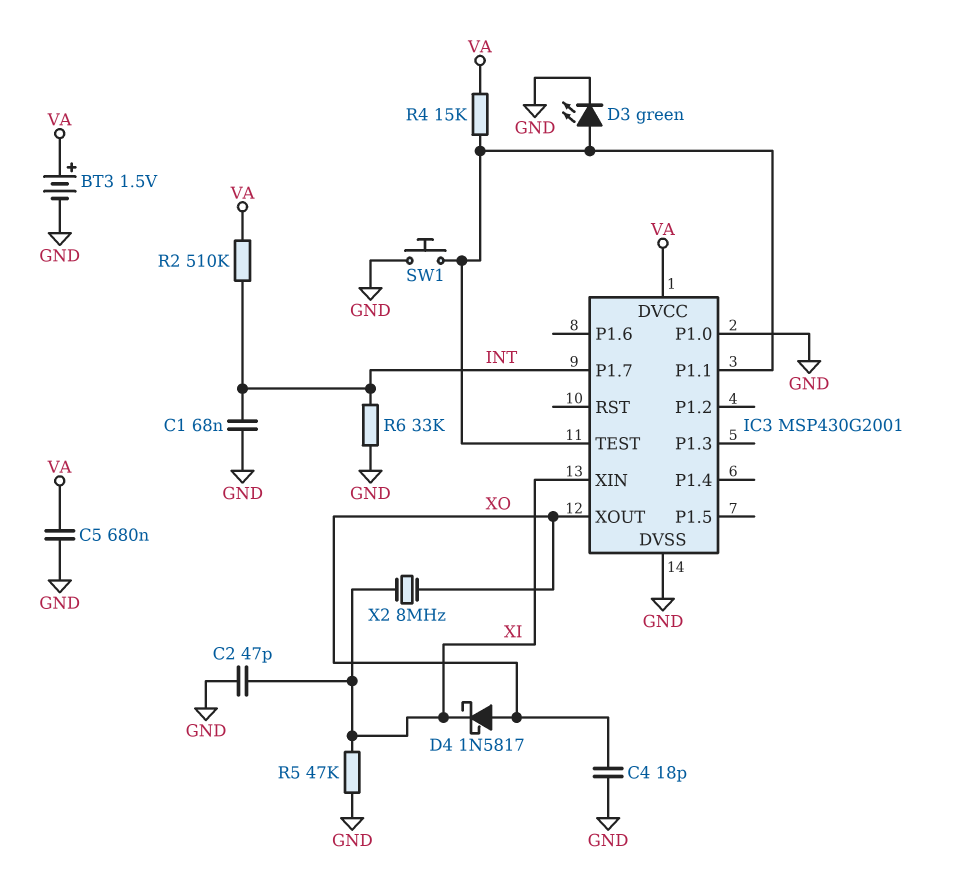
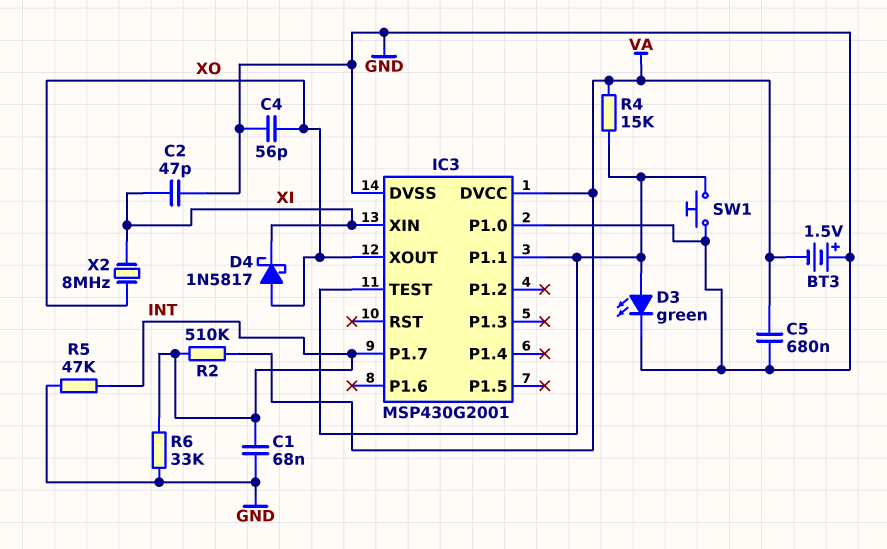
BT3: 1.5V (plus VA, minus GND) -> 1.5V (plus GND, minus VA)
C4: 18pF (GND, XO) -> 56pF (GND, XO)
R5: 47k (GND, XI) -> 47k (GND, INT)

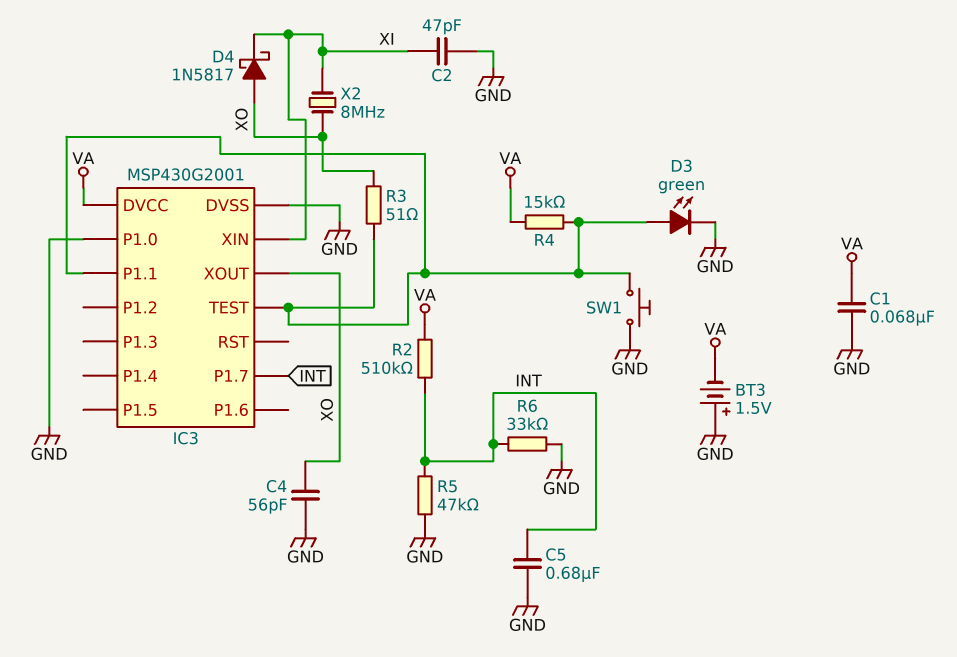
C1: 68nF (GND, INT) -> 68nF (GND, VA)
C5: 680nF (GND, VA) -> 680nF (GND, INT)
R3: none -> 51 (IC3/P1.1, XO)

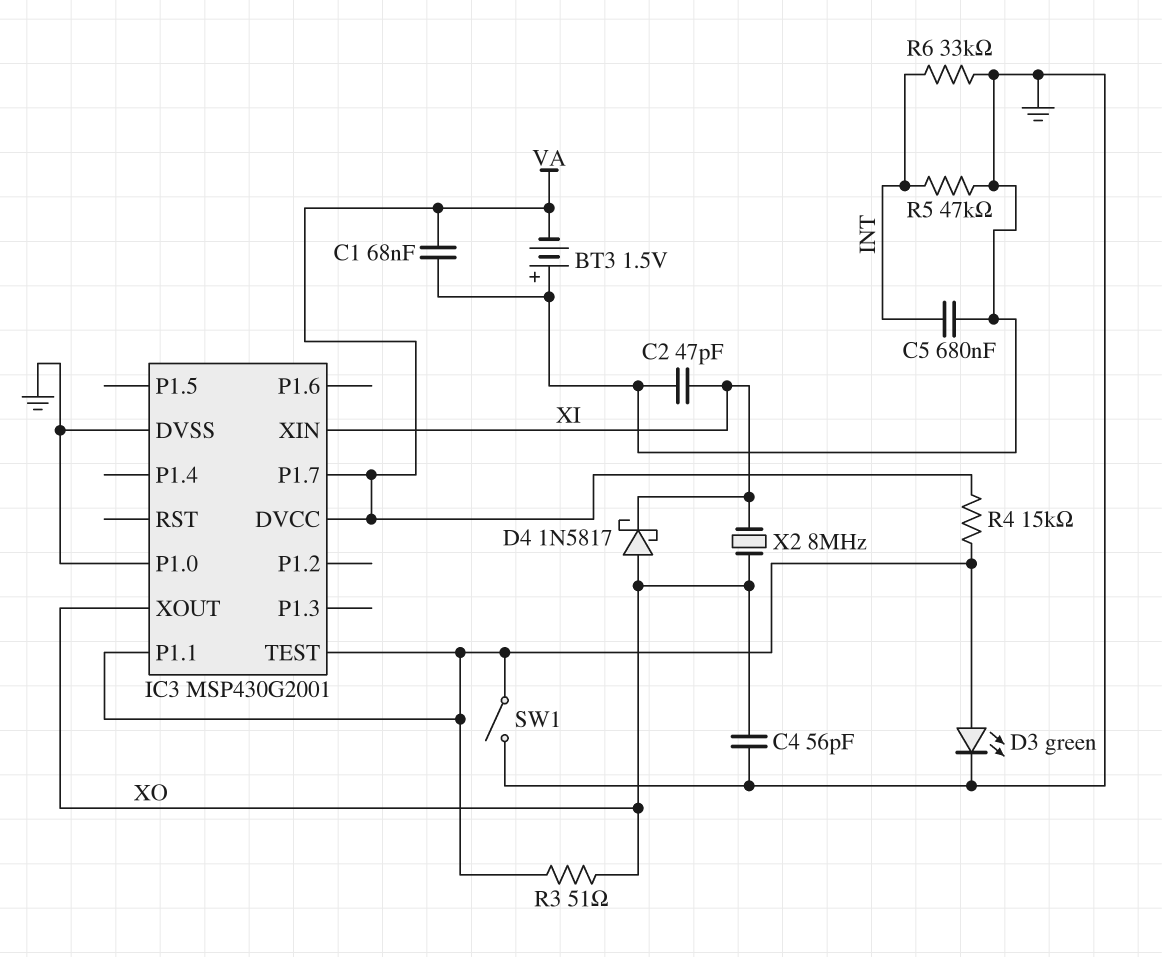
IC3 pin P1.7: INT -> VA
R2: 510k (INT, VA) -> none
SW1: button (GND, IC3/P1.1) -> switch (GND, IC3/P1.1)

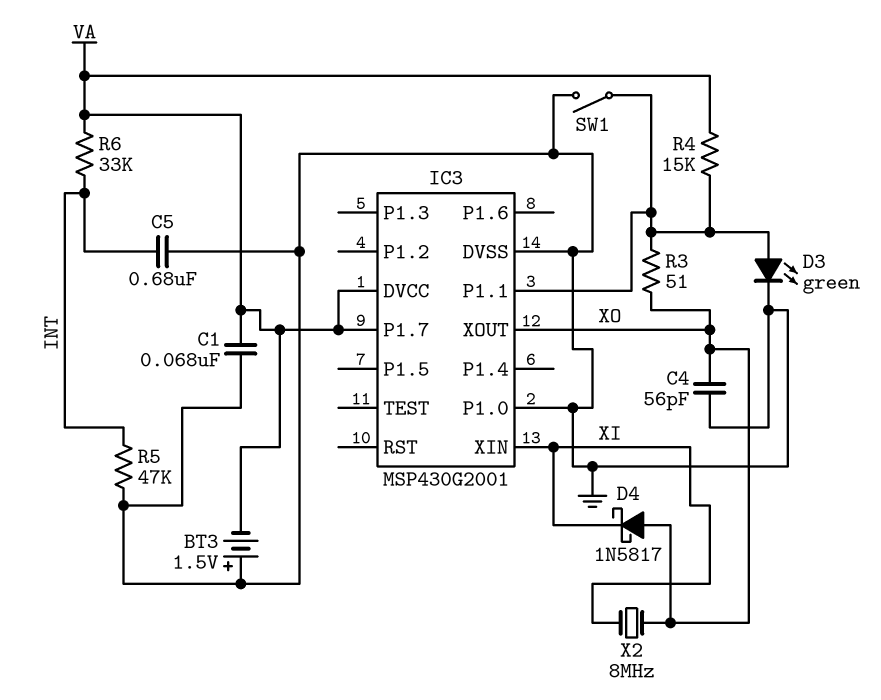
C2: 47pF (GND, XI) -> none
IC3 pin TEST: IC3/P1.1 -> none
R6: 33k (GND, INT) -> 33k (INT, VA)

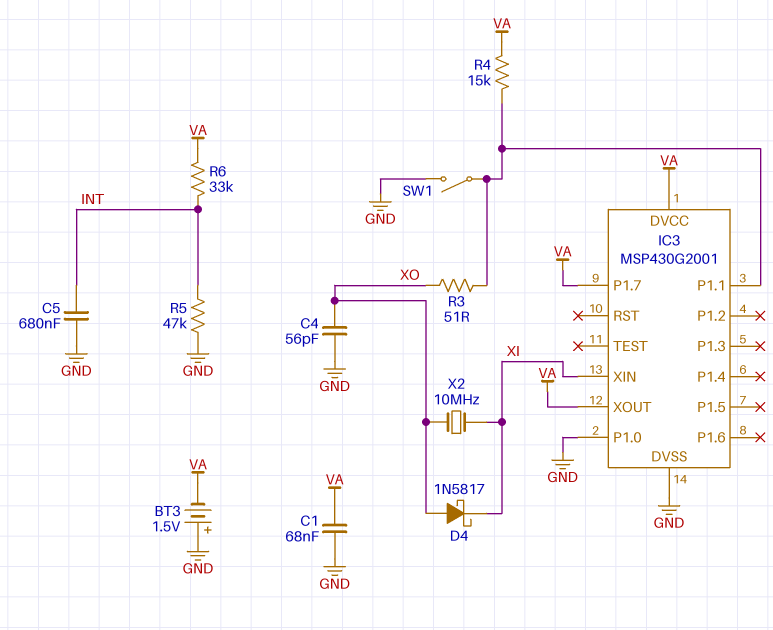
D3: LED green (A IC3/P1.1, K GND) -> none
IC3 pin XOUT: XO -> VA
X2: 8MHz (XI, XO) -> 10MHz (XI, XO)

